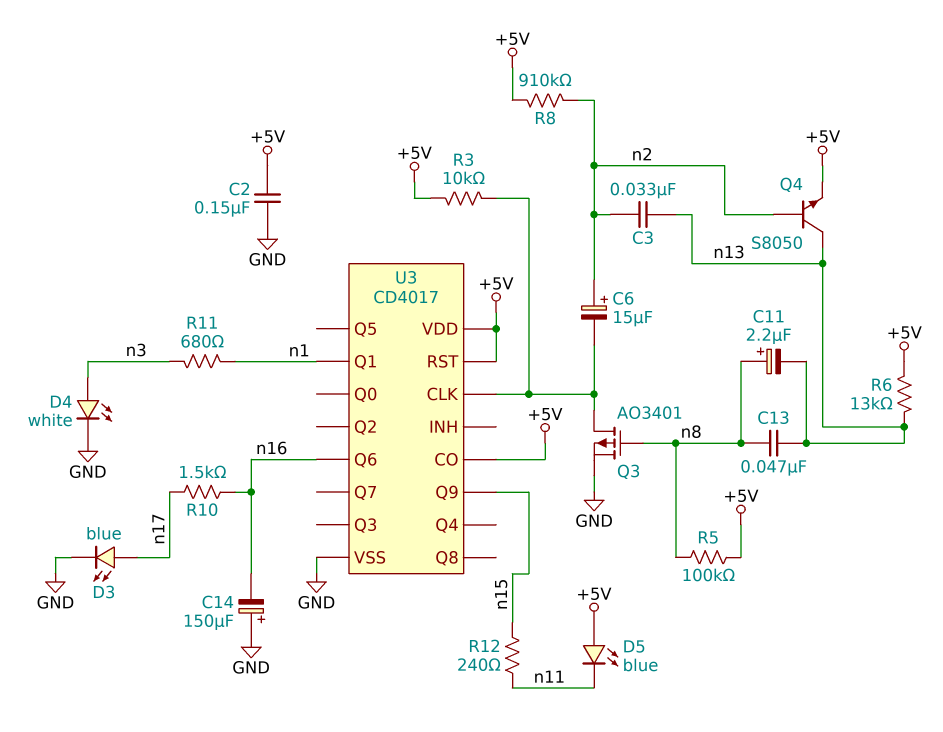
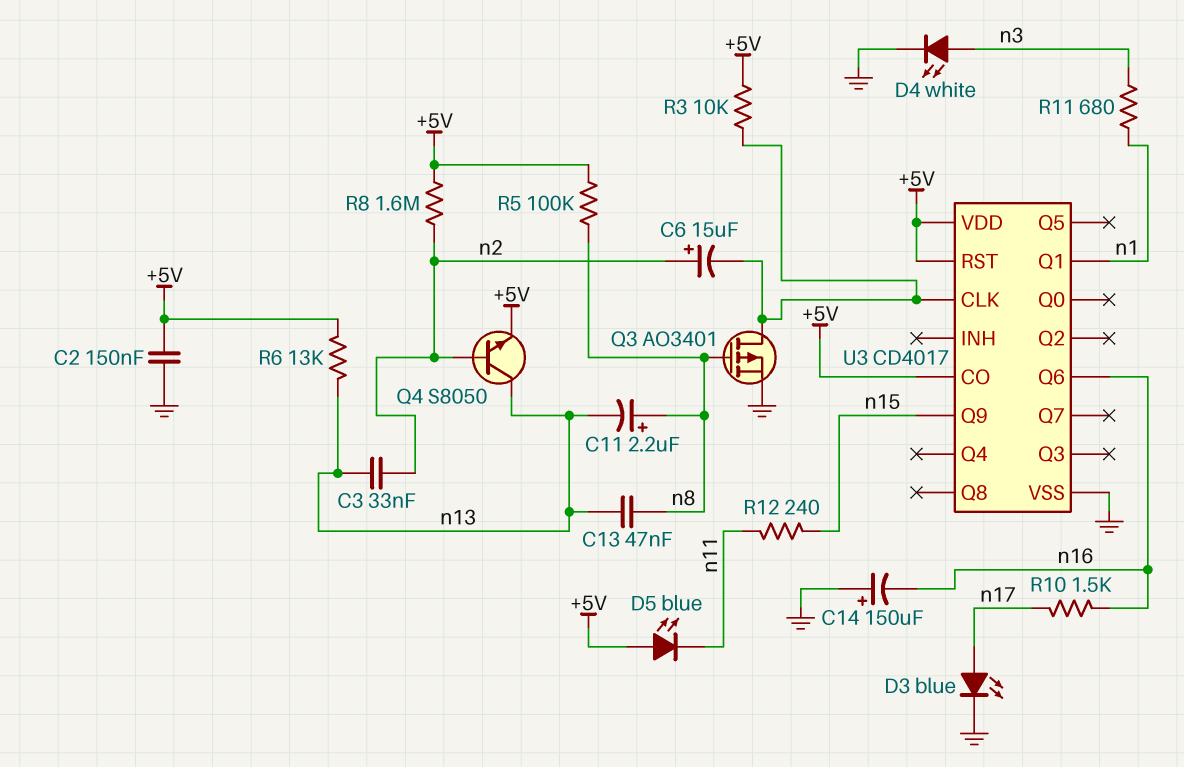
R8: 910k (+5V, n2) -> 1.6M (+5V, n2)

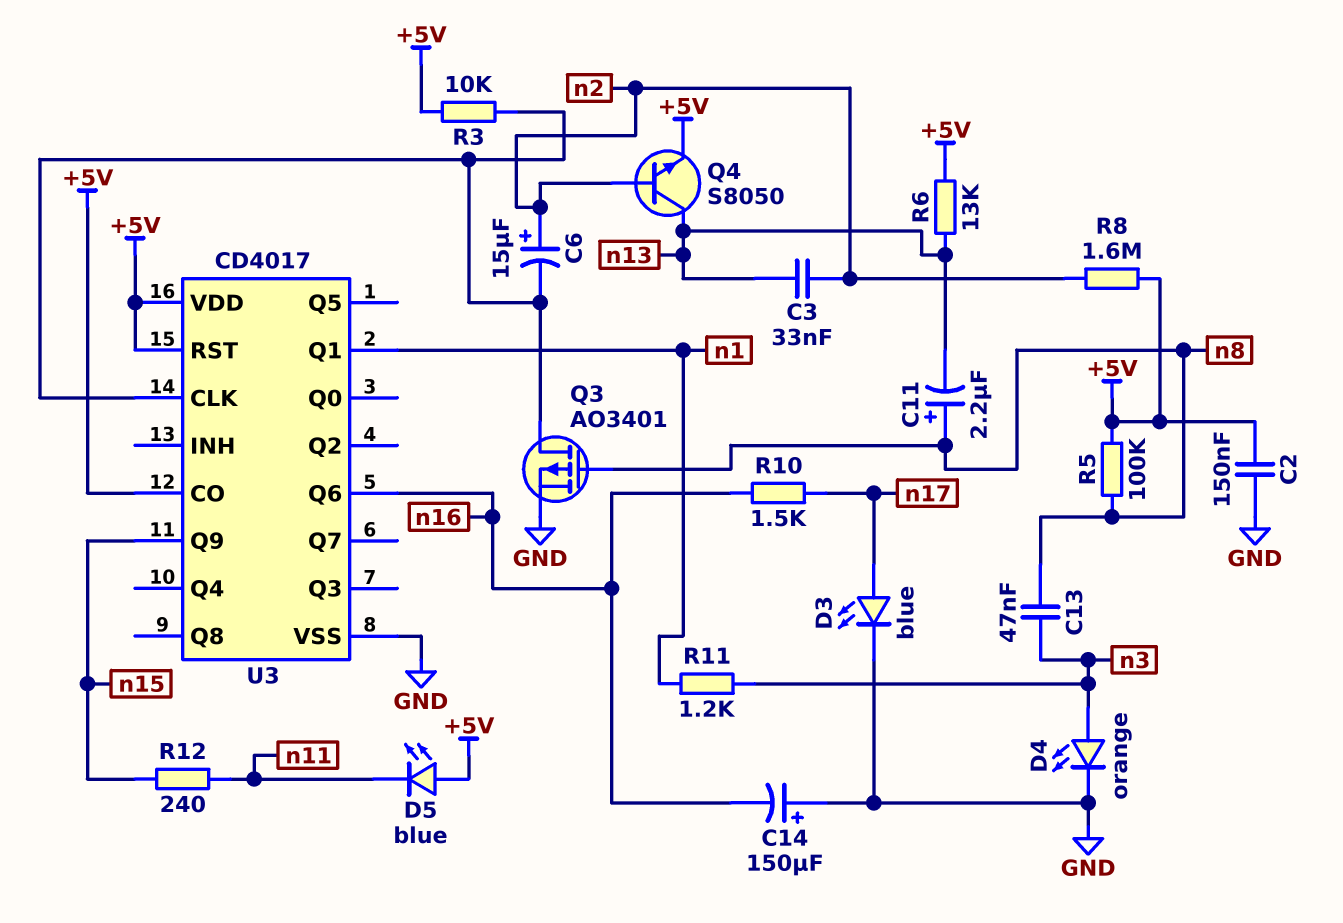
C13: 47nF (n8, n13) -> 47nF (n3, n8)
D4: LED white (A n3, K GND) -> LED orange (A n3, K GND)
R11: 680 (n1, n3) -> 1.2k (n1, n3)

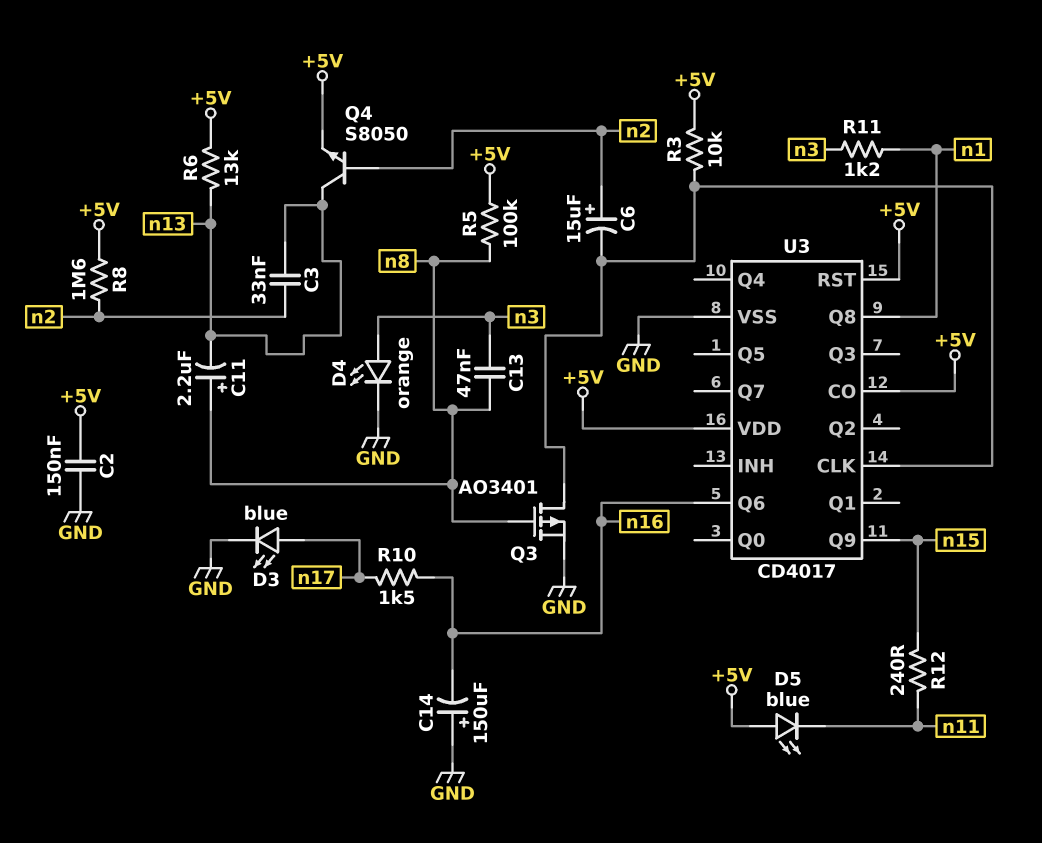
U3 pin Q1: n1 -> none
U3 pin Q8: none -> n1

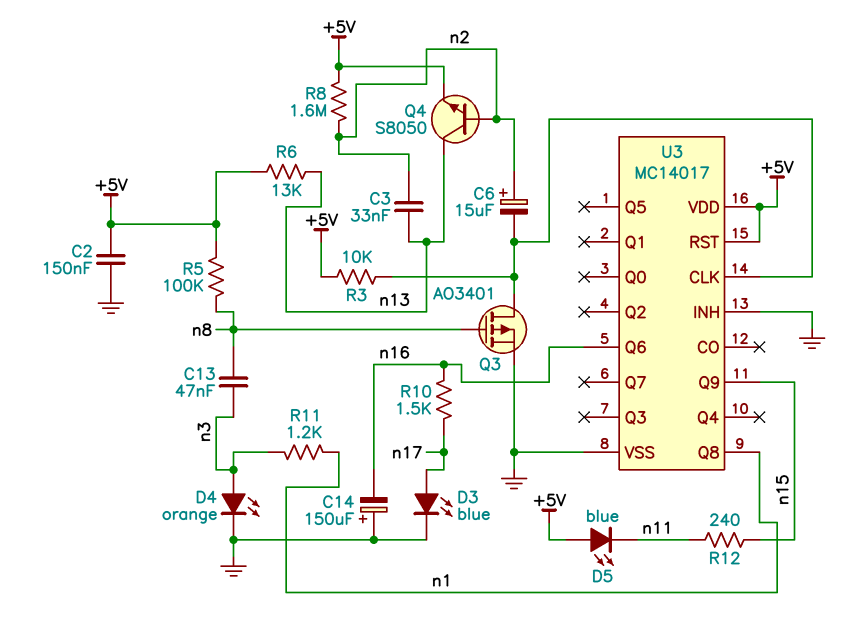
C11: 2.2uF (plus n8, minus n13) -> none
U3: CD4017 -> MC14017
U3 pin CO: +5V -> none
U3 pin INH: none -> GND

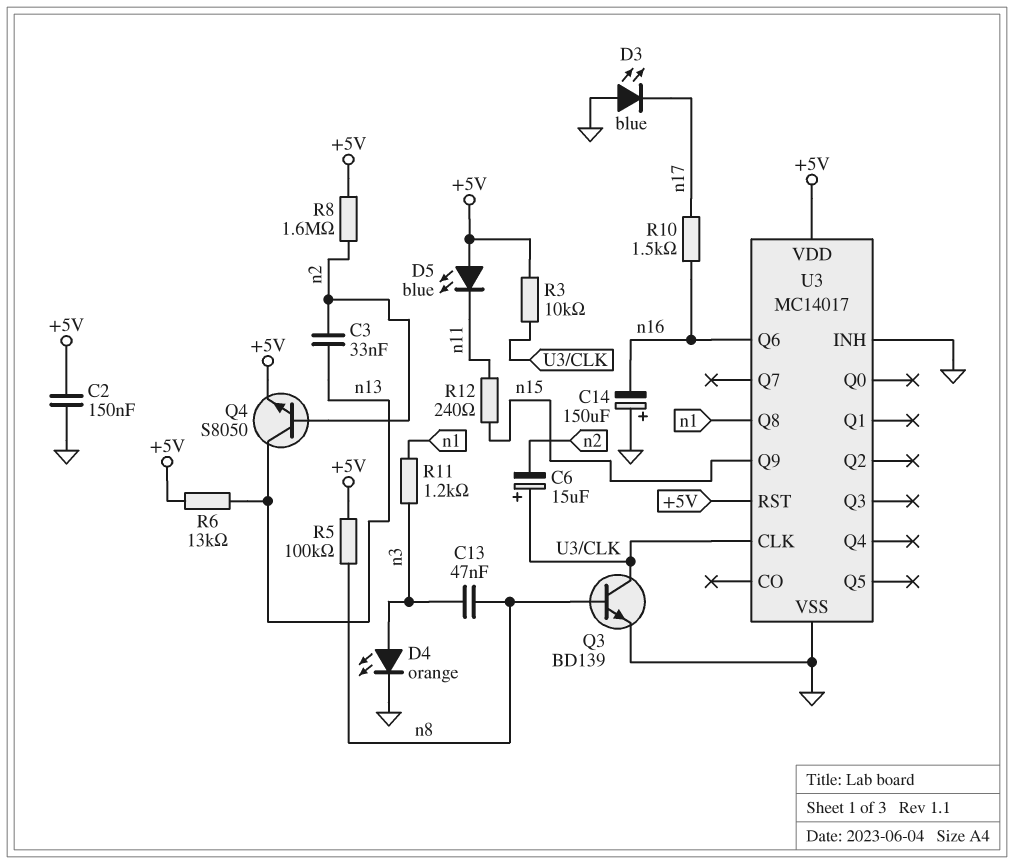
C6: 15uF (plus n2, minus U3/CLK) -> 15uF (plus U3/CLK, minus n2)
D3: LED blue (A n17, K GND) -> LED blue (A GND, K n17)
Q3: PMOS AO3401 (G n8, D U3/CLK, S GND) -> NPN BD139 (B n8, C U3/CLK, E GND)

